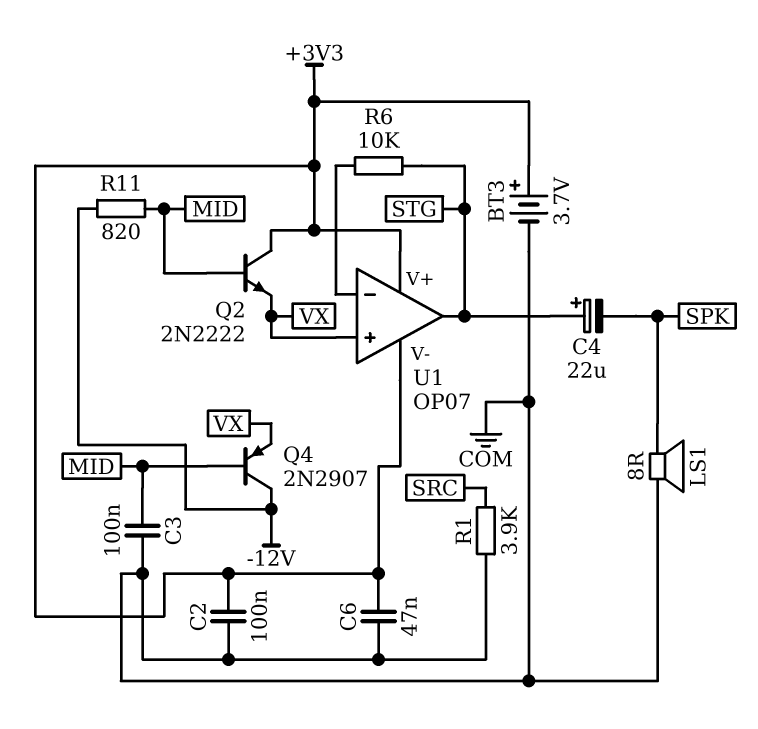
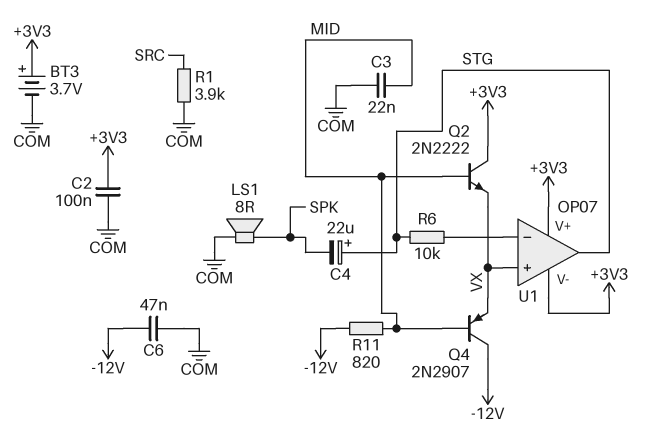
C3: 100nF (COM, MID) -> 22nF (COM, MID)
C6: 47nF (+3V3, COM) -> 47nF (-12V, COM)

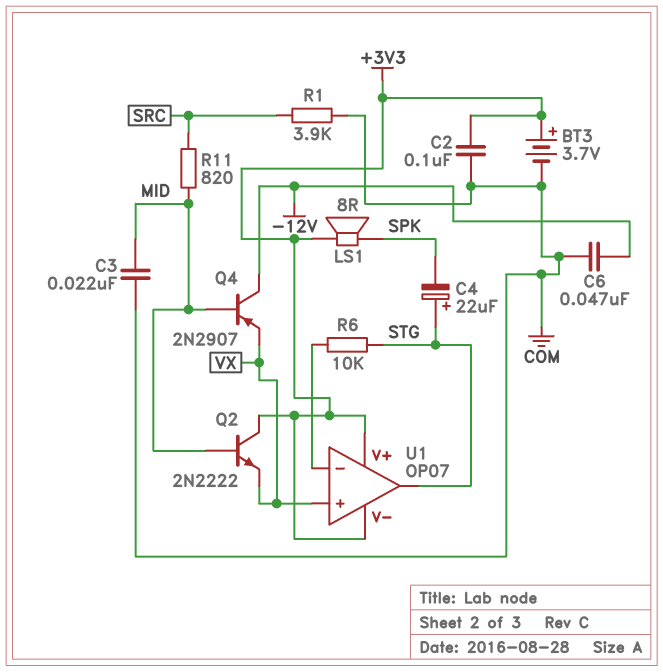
LS1: speaker 8R (COM, SPK) -> speaker 8R (+3V3, SPK)
R11: 820 (-12V, MID) -> 820 (MID, SRC)

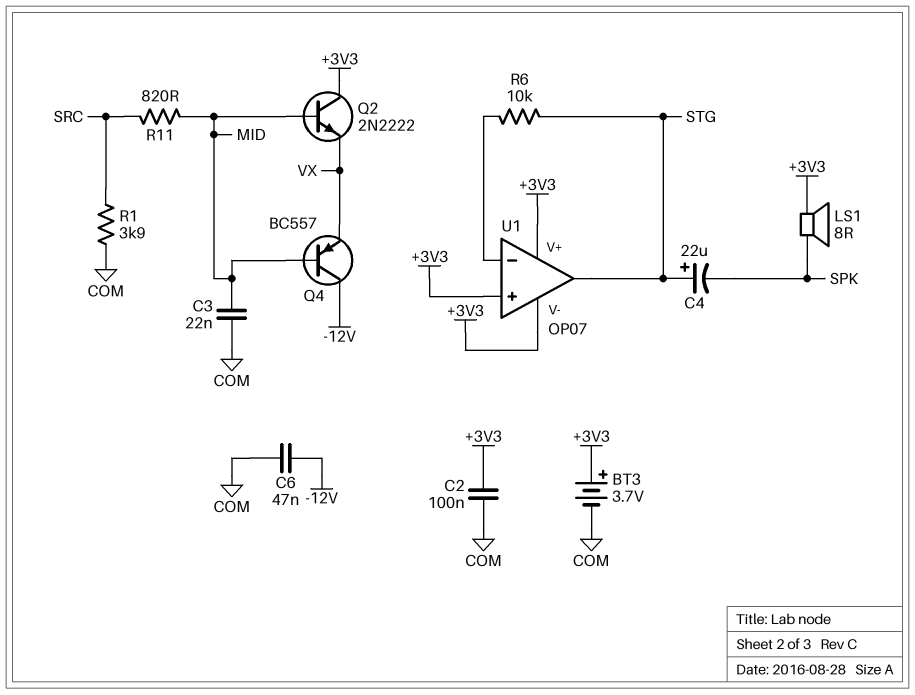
Q4: PNP 2N2907 (B MID, C -12V, E VX) -> PNP BC557 (B MID, C -12V, E VX)
U1 pin in+: VX -> +3V3

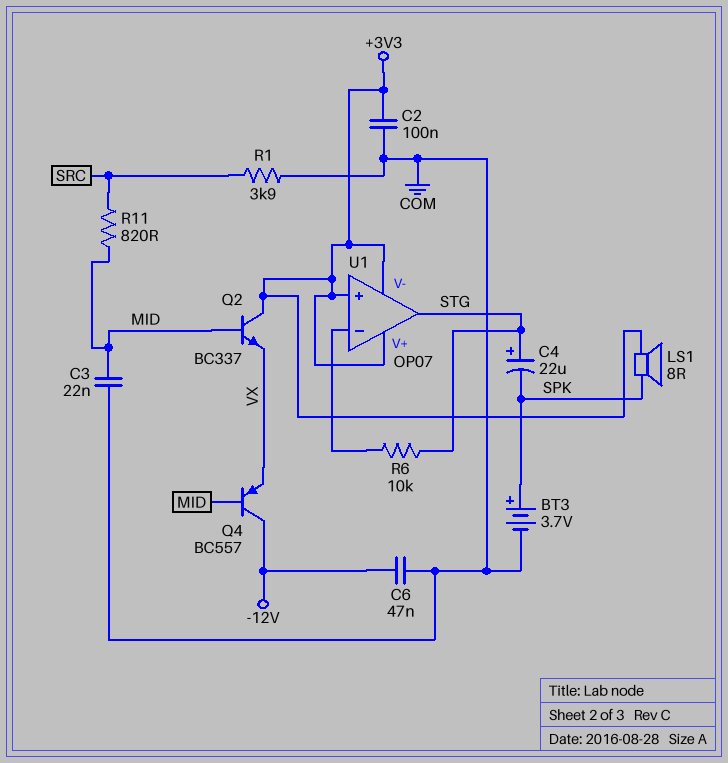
BT3: 3.7V (plus +3V3, minus COM) -> 3.7V (plus SPK, minus COM)
Q2: NPN 2N2222 (B MID, C +3V3, E VX) -> NPN BC337 (B MID, C +3V3, E VX)

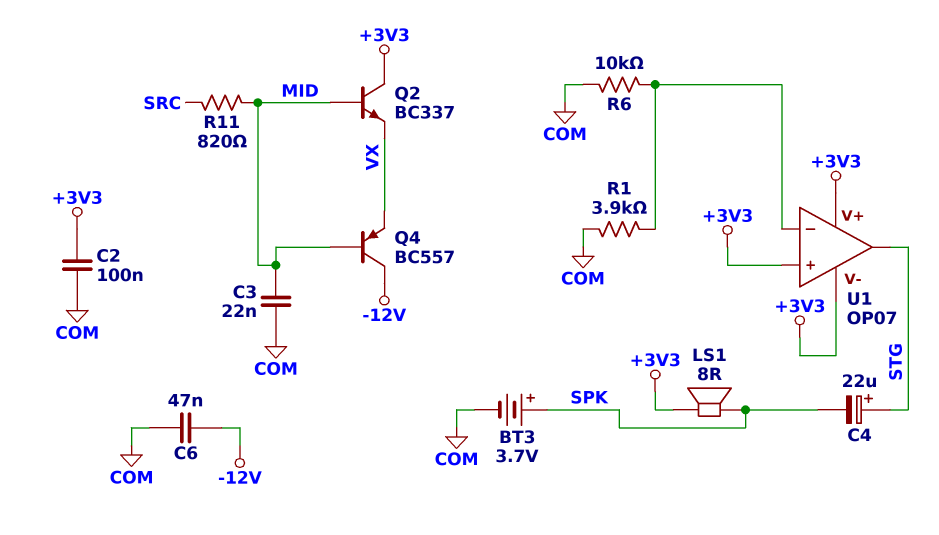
R1: 3.9k (COM, SRC) -> 3.9k (COM, U1/in-)
R6: 10k (STG, U1/in-) -> 10k (COM, U1/in-)

